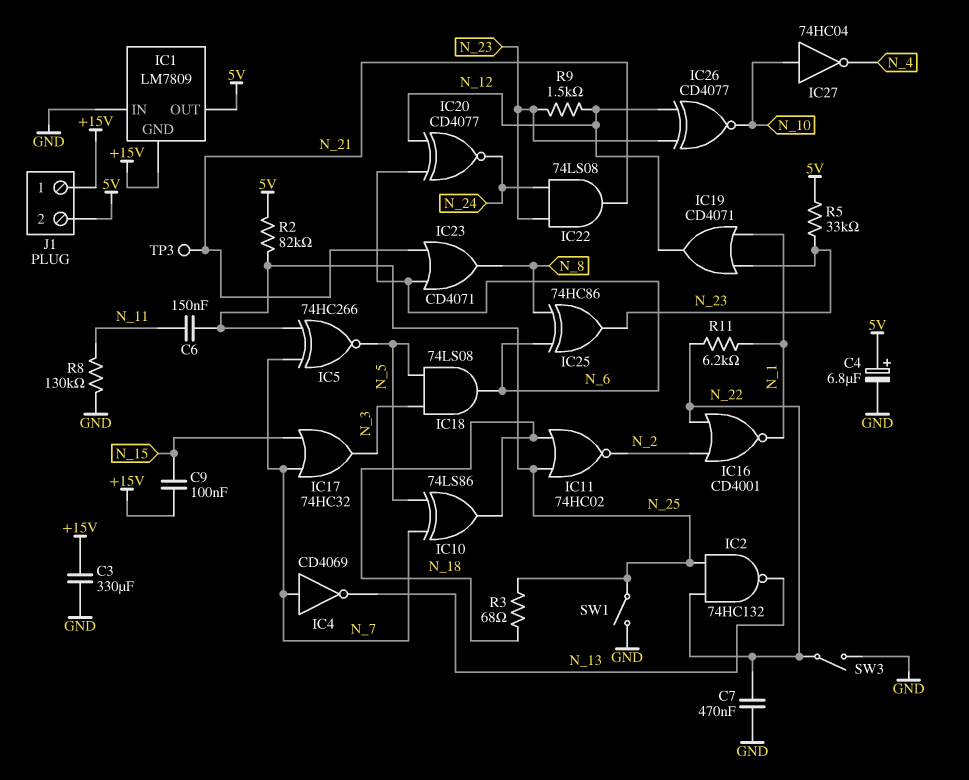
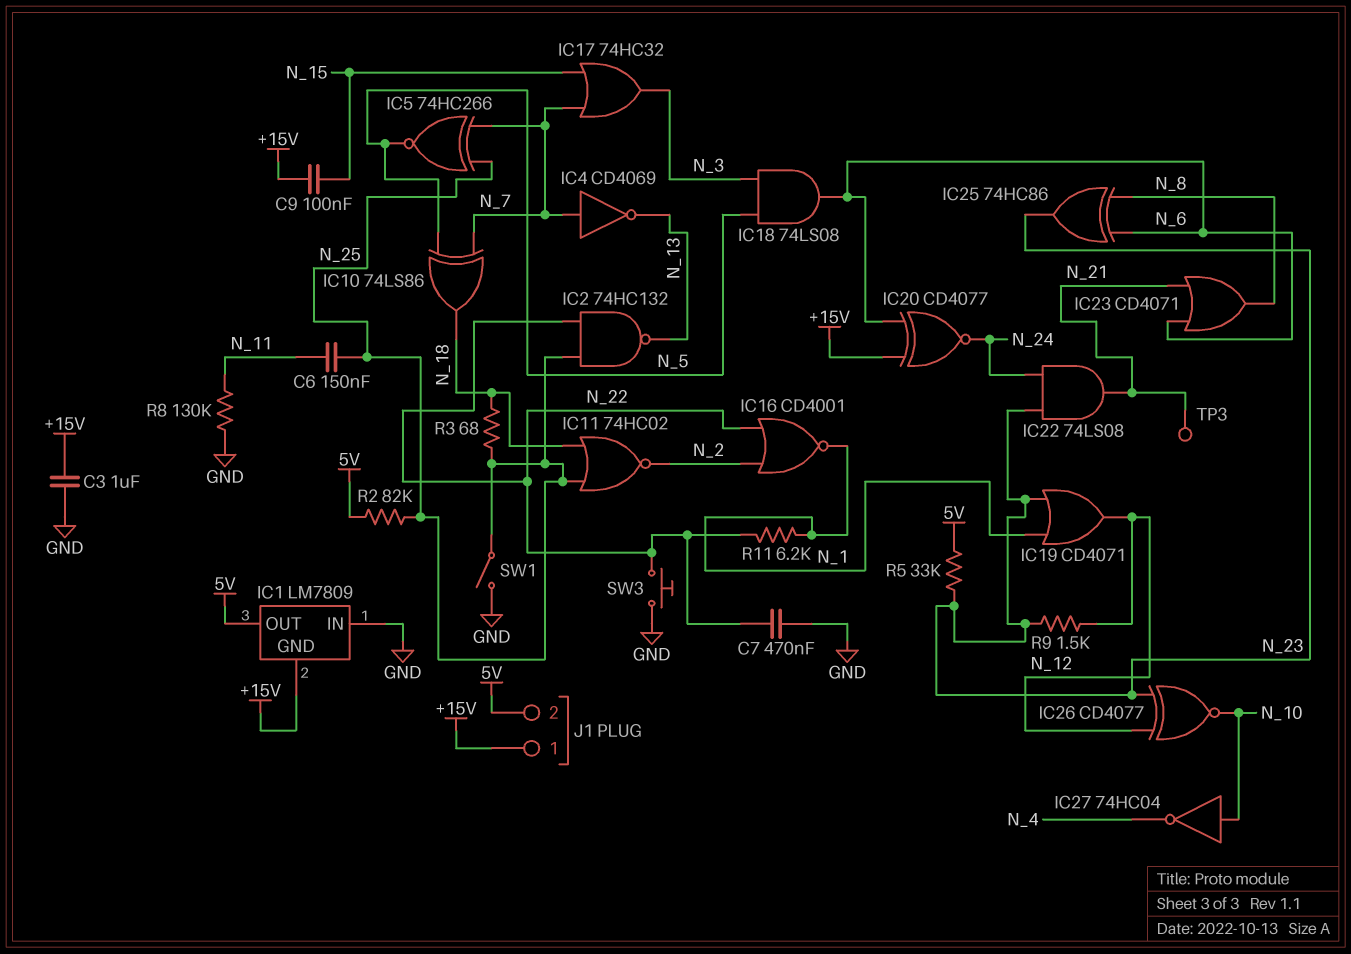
C3: 330uF (+15V, GND) -> 1uF (+15V, GND)
C4: 6.8uF (plus 5V, minus GND) -> none
IC20: XNOR CD4077 (in N_6, in N_12, out N_24) -> XNOR CD4077 (in +15V, in N_6, out N_24)
SW3: switch (GND, N_22) -> button (GND, N_22)

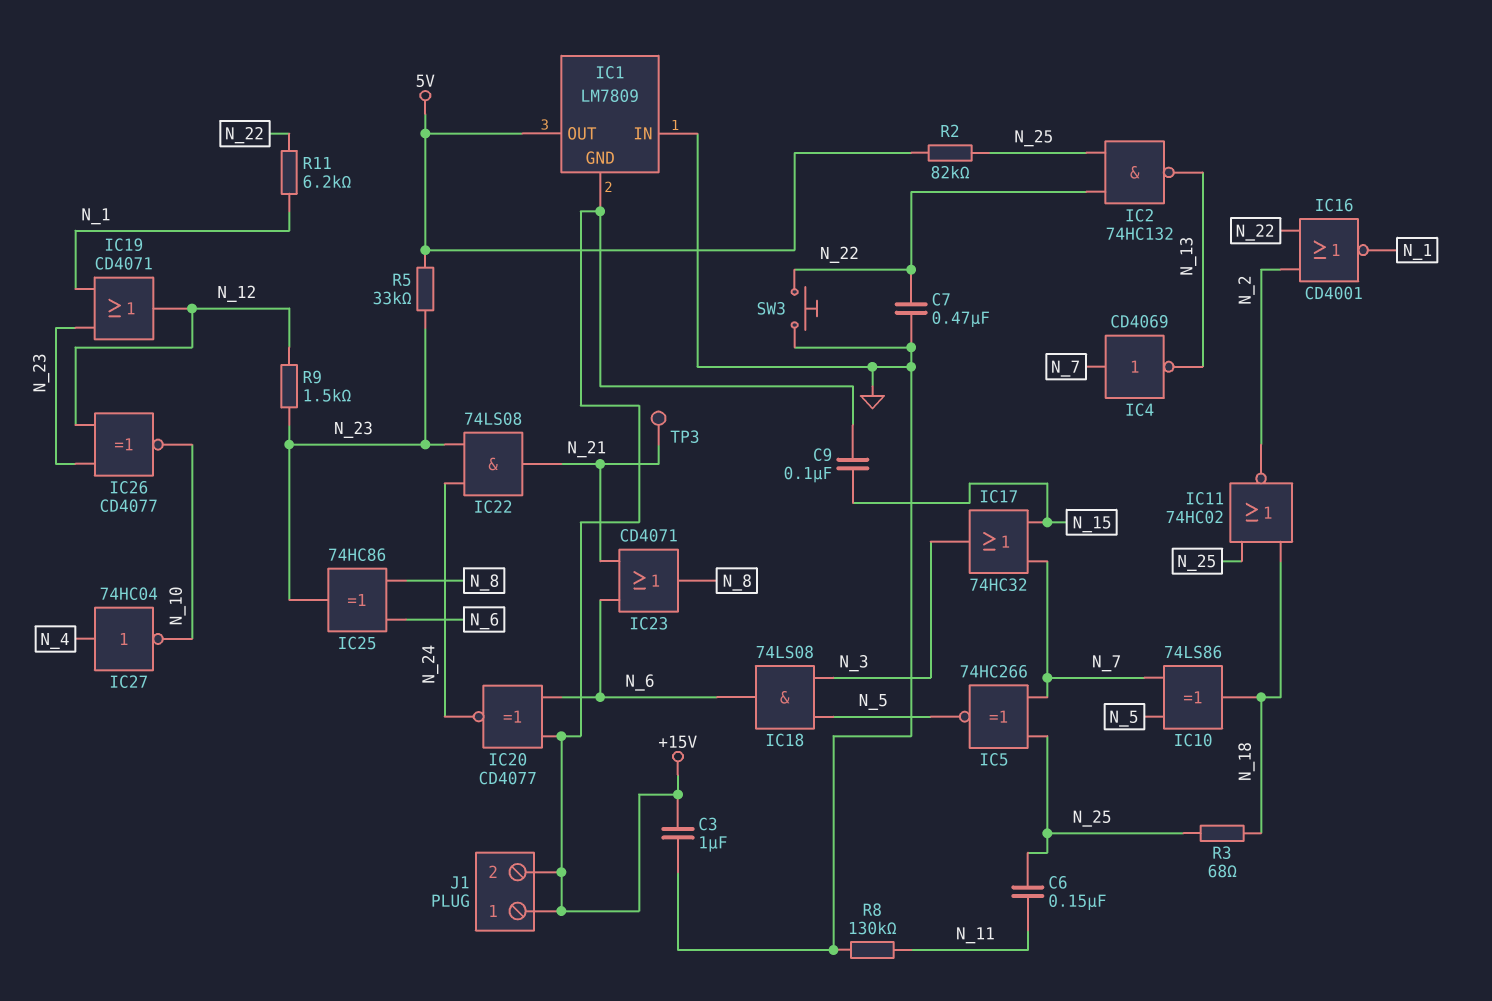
IC27: NOT 74HC04 (in N_10, out N_4) -> NOT 74HC04 (in N_4, out N_10)
J1 pin 2: 5V -> +15V
SW1: switch (GND, N_25) -> none

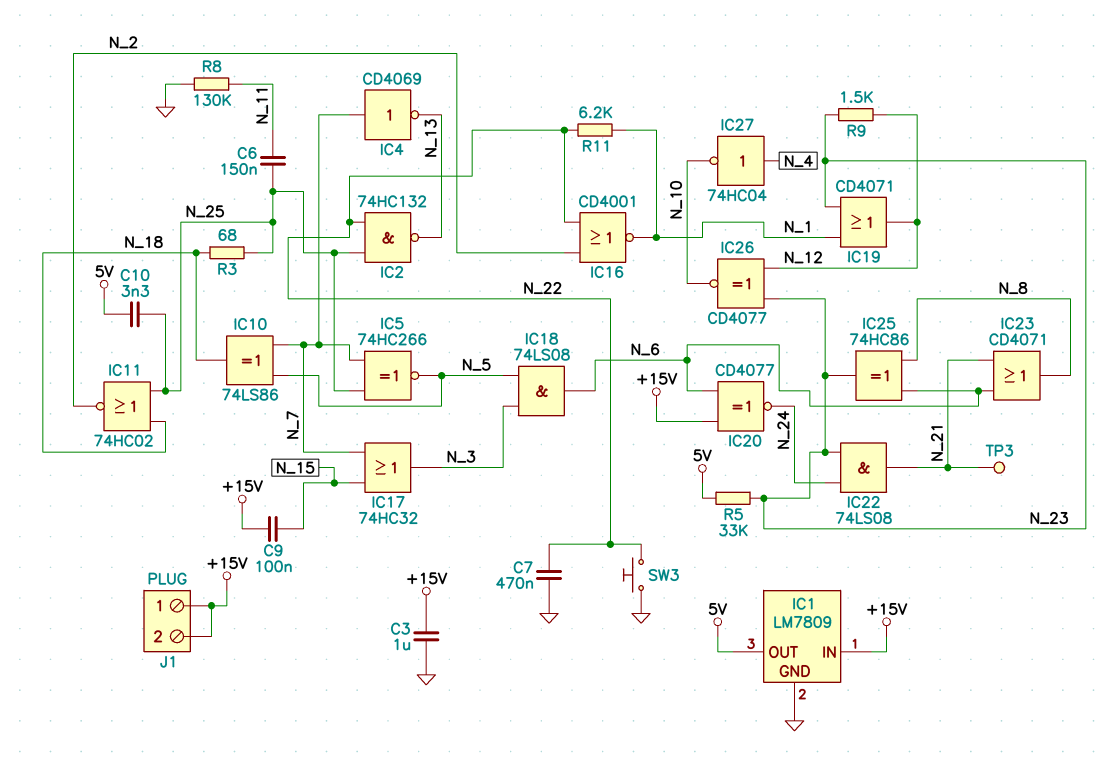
C10: none -> 3.3nF (5V, N_25)
IC1 pin GND: +15V -> GND
IC1 pin IN: GND -> +15V
R2: 82k (5V, N_25) -> none

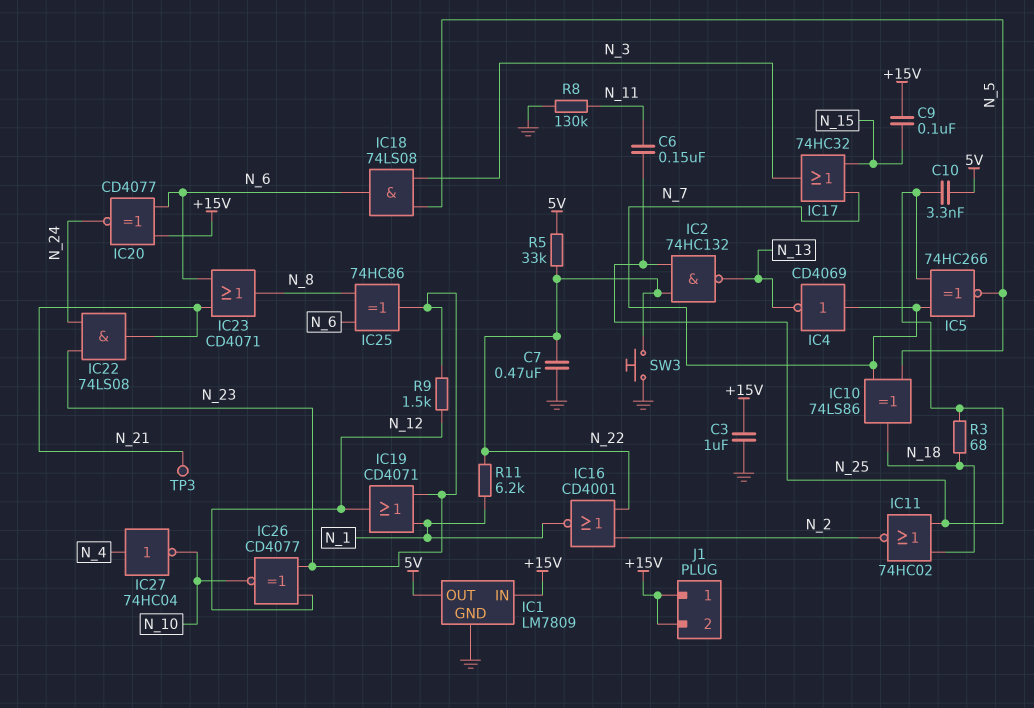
R5: 33k (5V, N_23) -> 33k (5V, N_22)

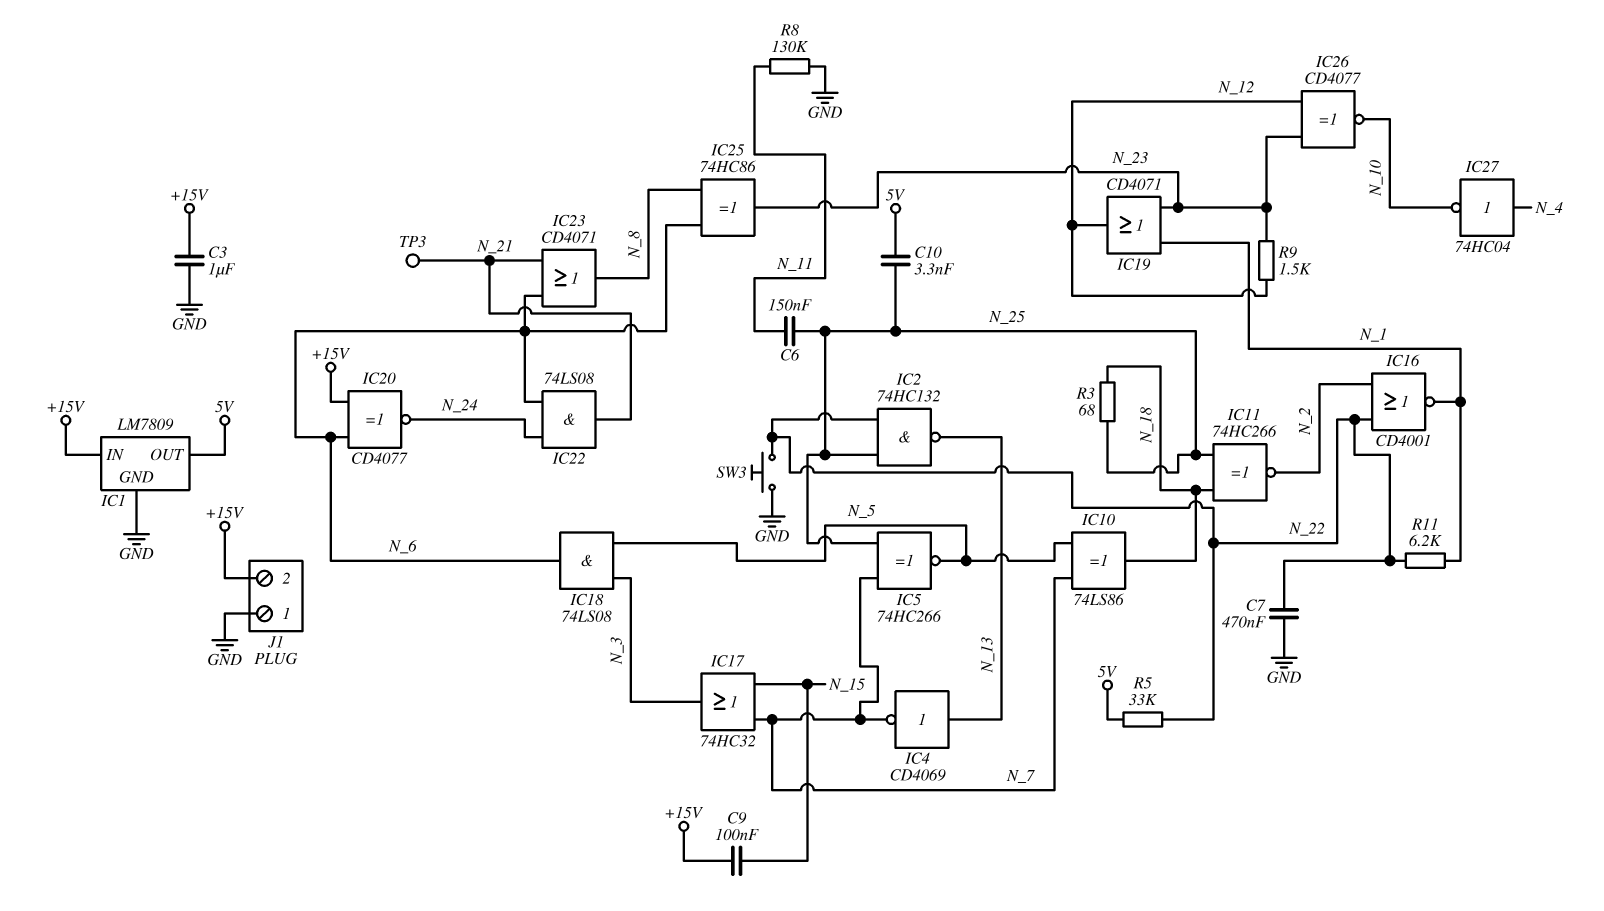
IC4: NOT CD4069 (in N_7, out N_13) -> NOT CD4069 (in N_13, out N_7)
IC11: NOR 74HC02 (in N_18, in N_25, out N_2) -> XNOR 74HC266 (in N_18, in N_25, out N_2)
IC22: AND 74LS08 (in N_23, in N_24, out N_21) -> AND 74LS08 (in N_6, in N_24, out N_21)
J1 pin 1: +15V -> GND

